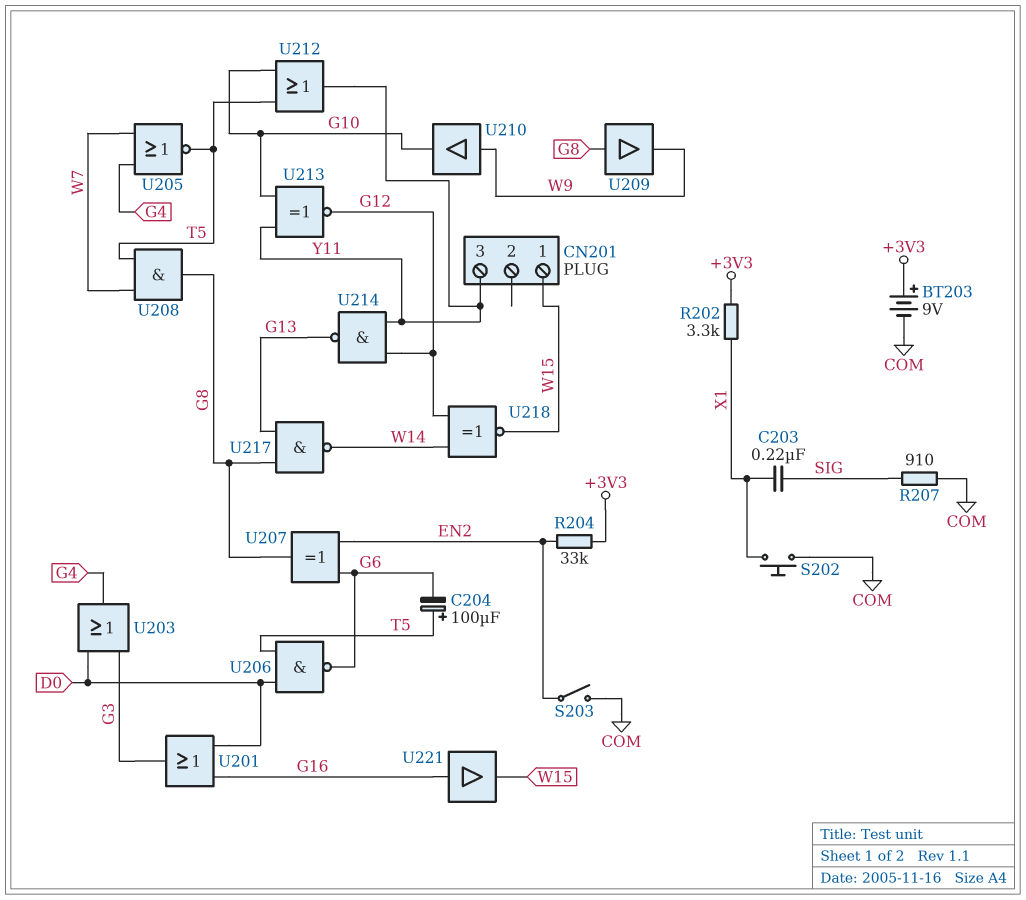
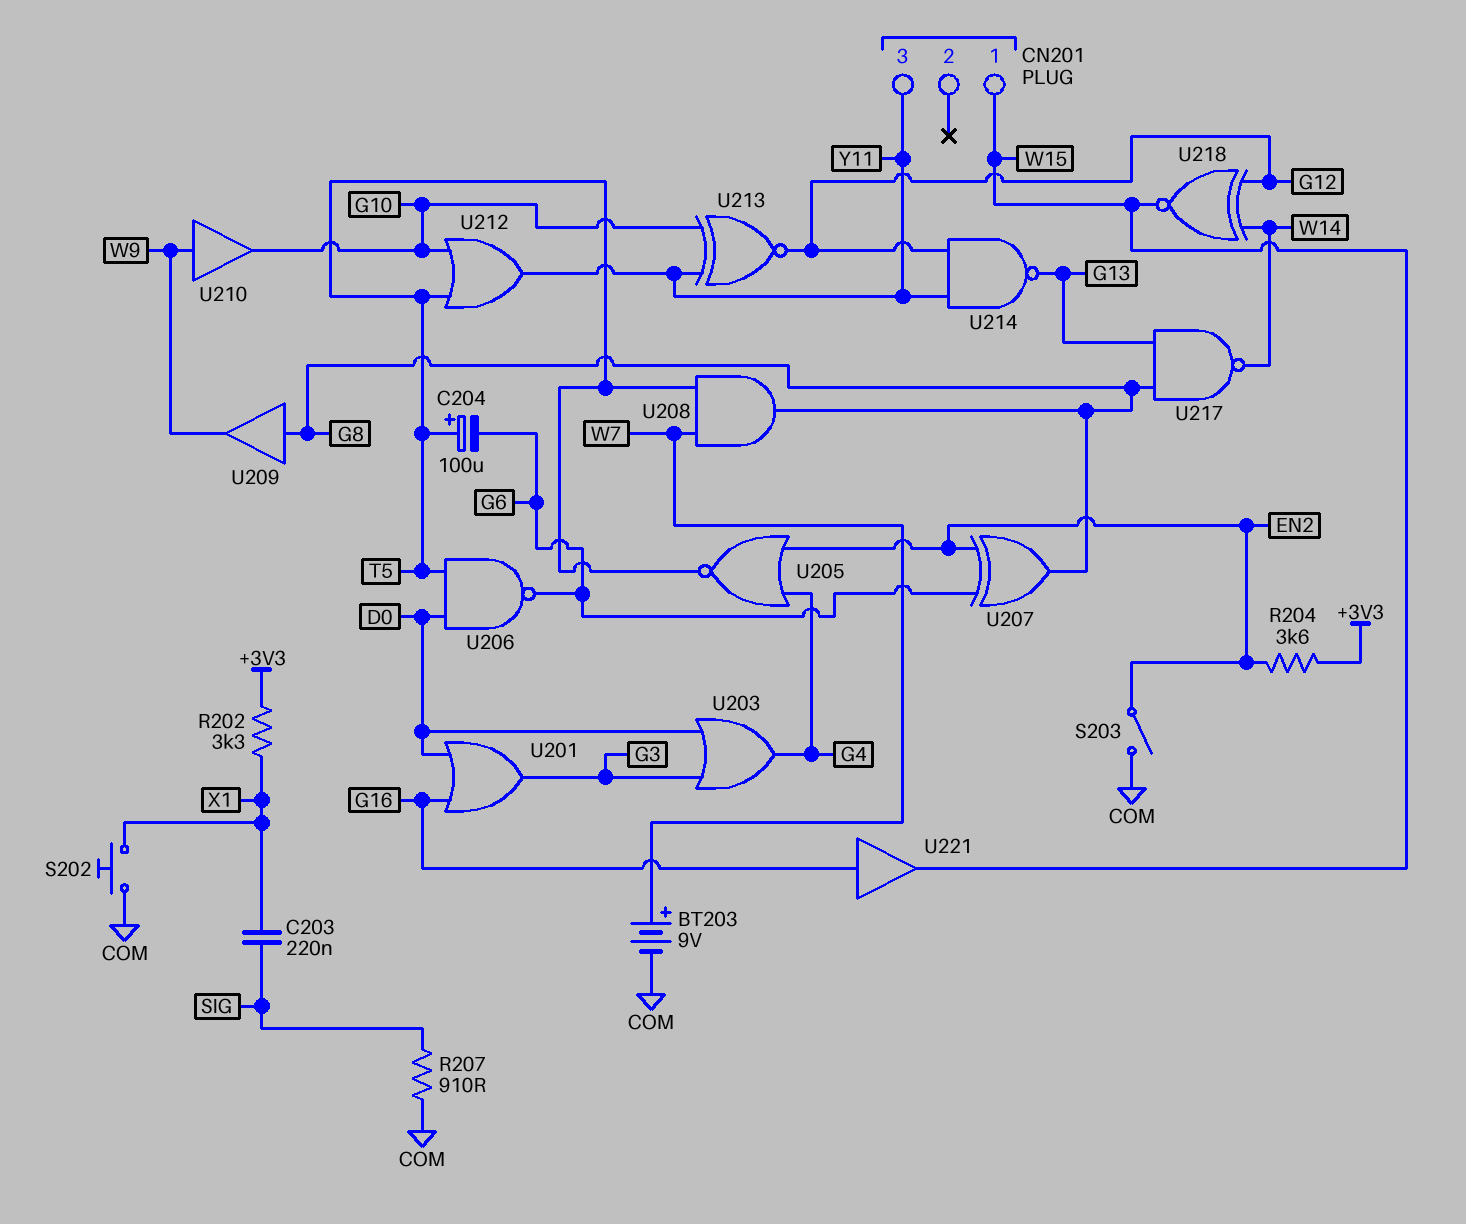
BT203: 9V (plus +3V3, minus COM) -> 9V (plus W7, minus COM)
R204: 33k (+3V3, EN2) -> 3.6k (+3V3, EN2)
U205: NOR (in G4, in W7, out T5) -> NOR (in EN2, in G4, out T5)

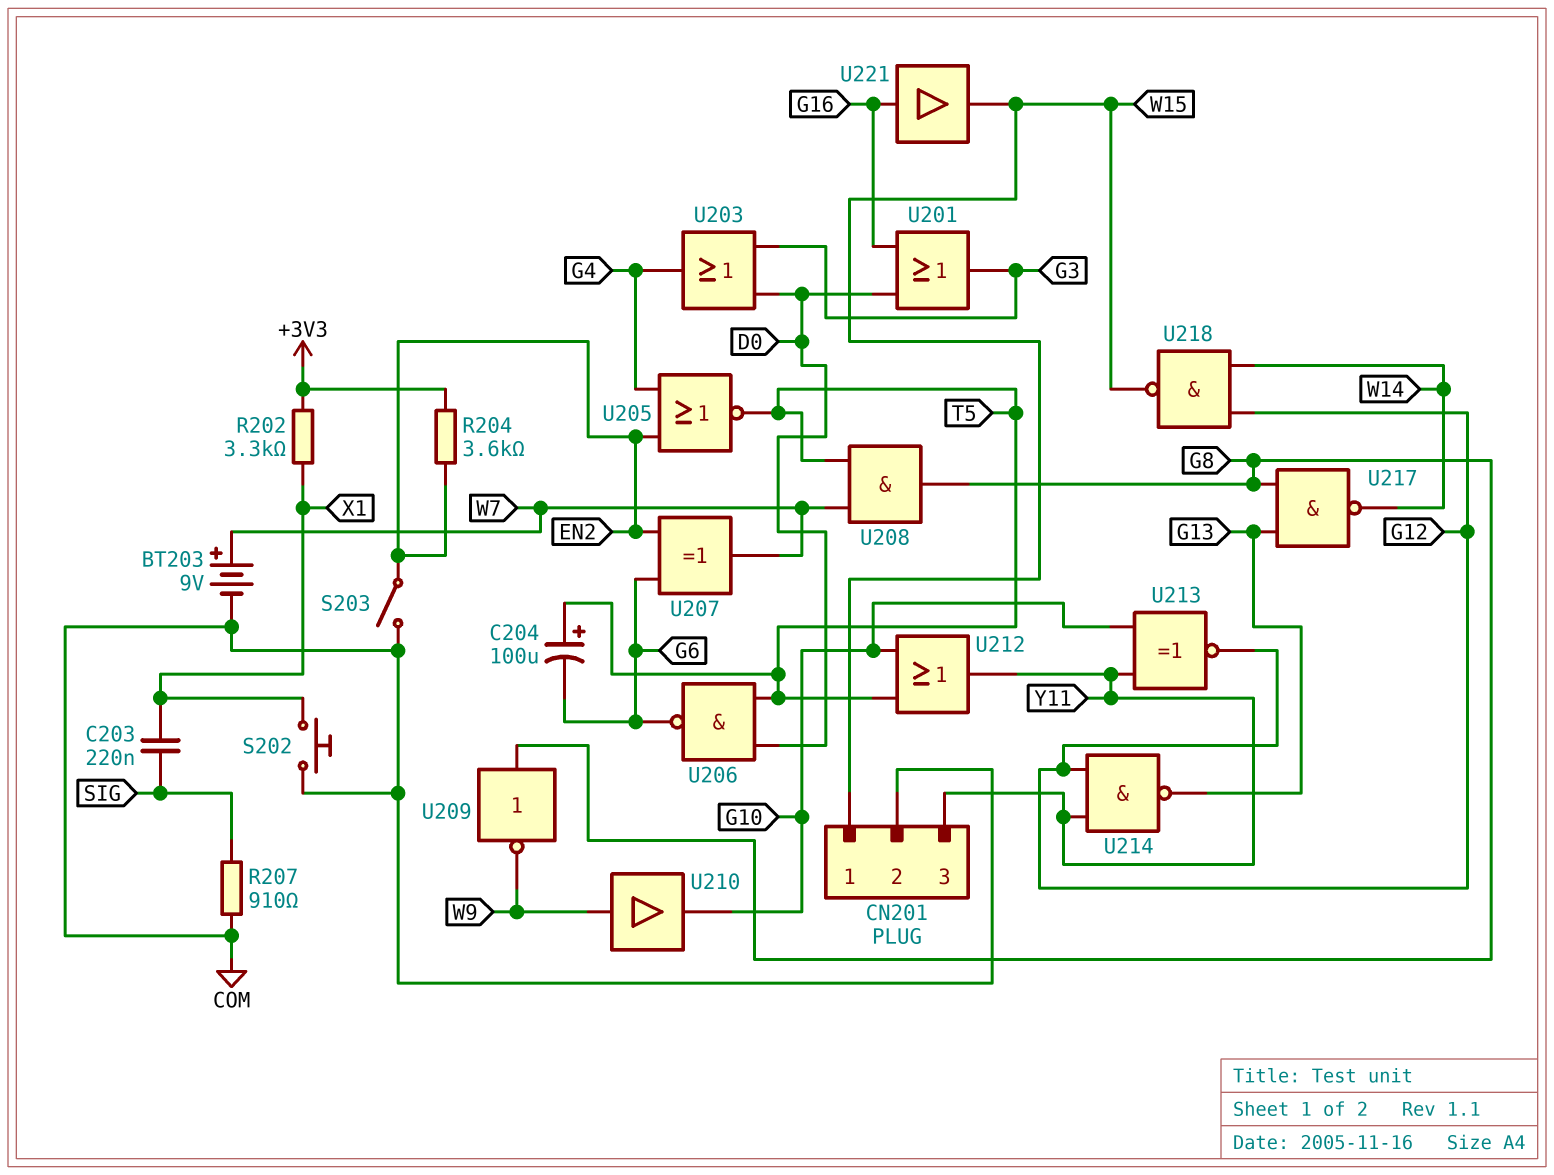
CN201 pin 2: none -> COM
U207: XOR (in EN2, in G6, out G8) -> XOR (in EN2, in G6, out W7)
U209: buffer (in G8, out W9) -> NOT (in G8, out W9)
U218: XNOR (in G12, in W14, out W15) -> NAND (in G12, in W14, out W15)

